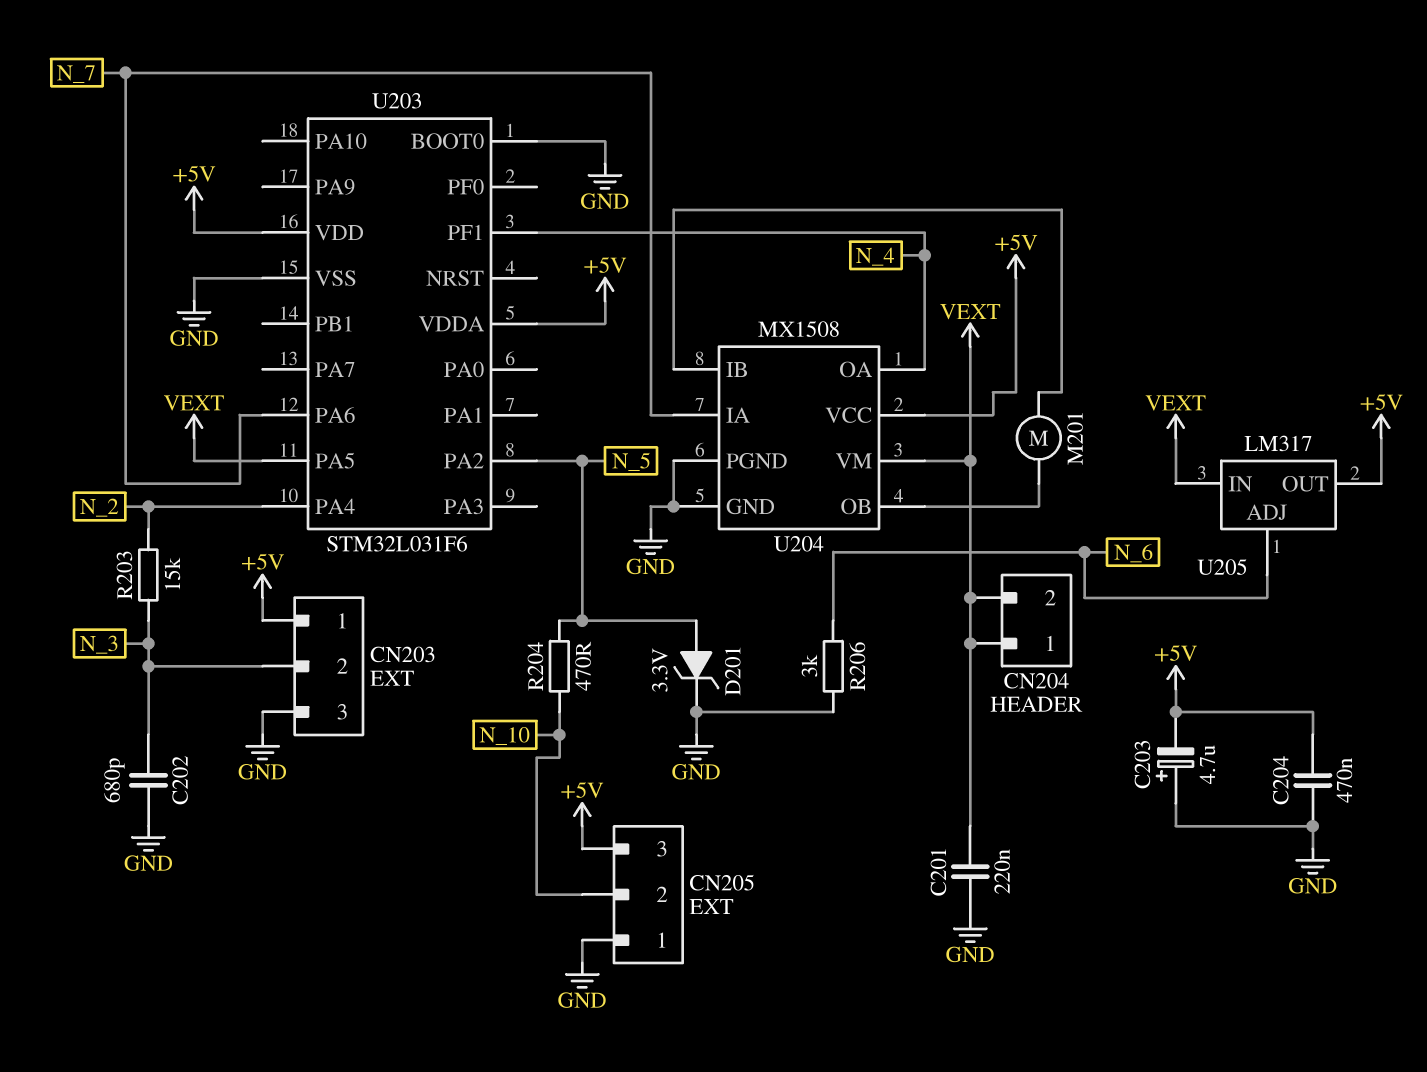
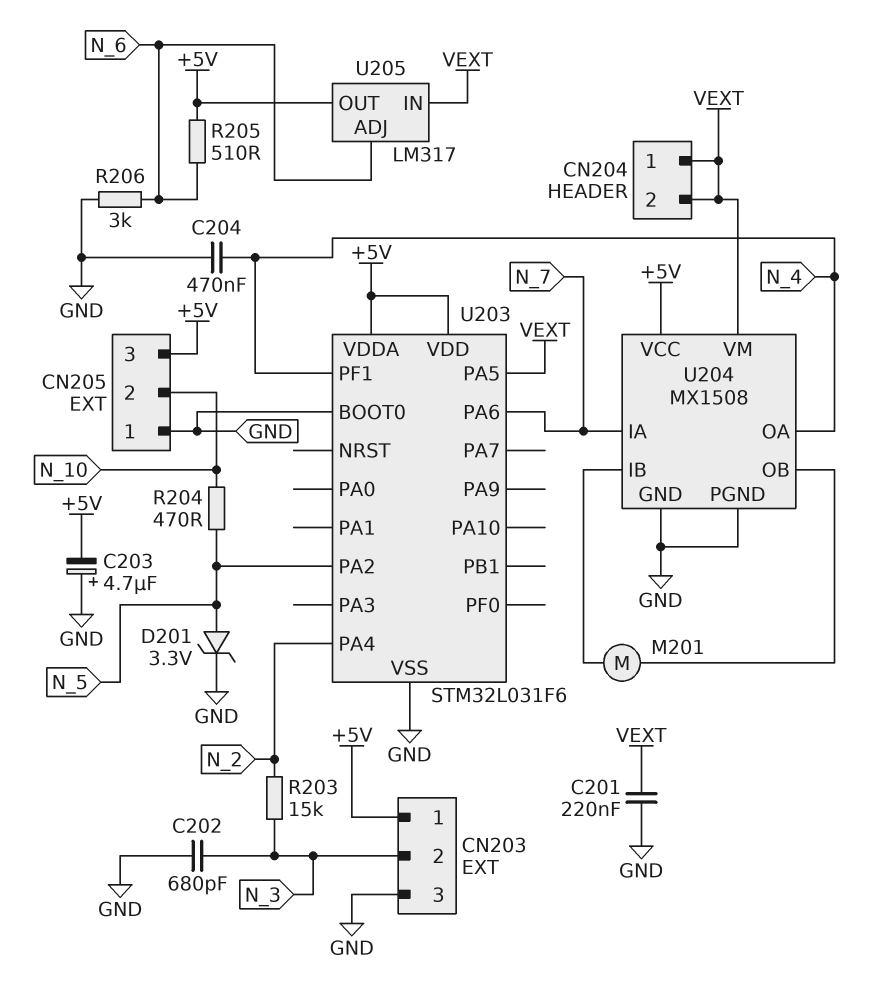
C204: 470nF (+5V, GND) -> 470nF (GND, N_4)
R205: none -> 510 (+5V, N_6)

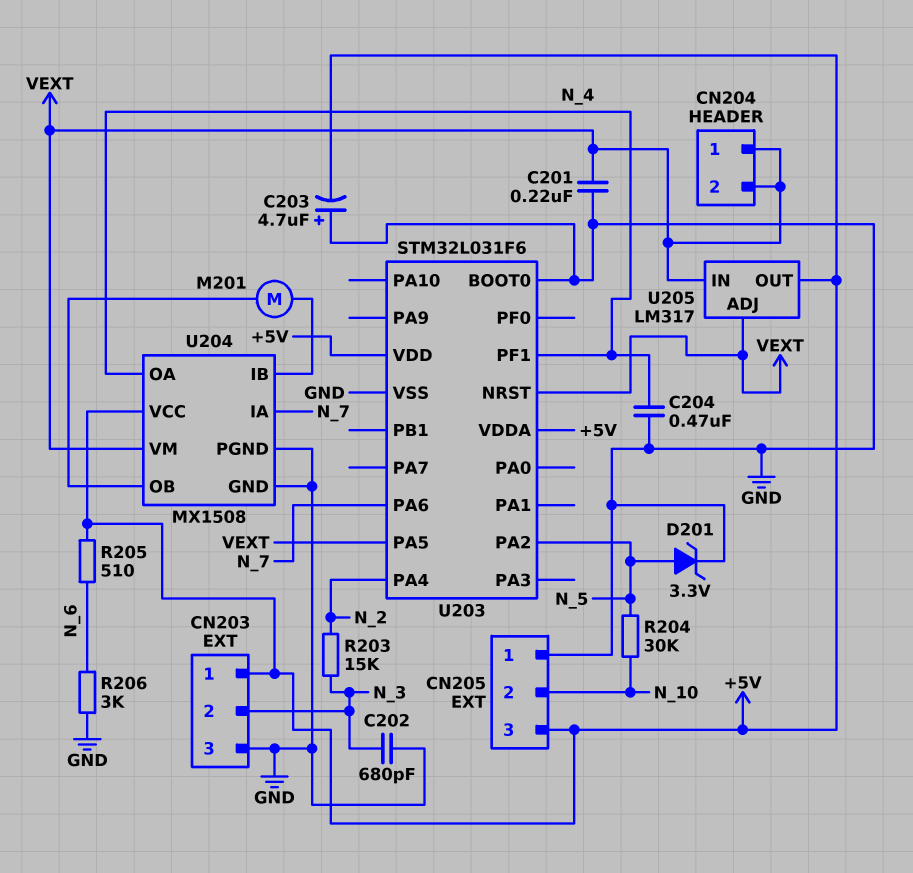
R204: 470 (N_5, N_10) -> 30k (N_5, N_10)
U203 pin NRST: none -> VEXT
U205 pin ADJ: N_6 -> VEXT

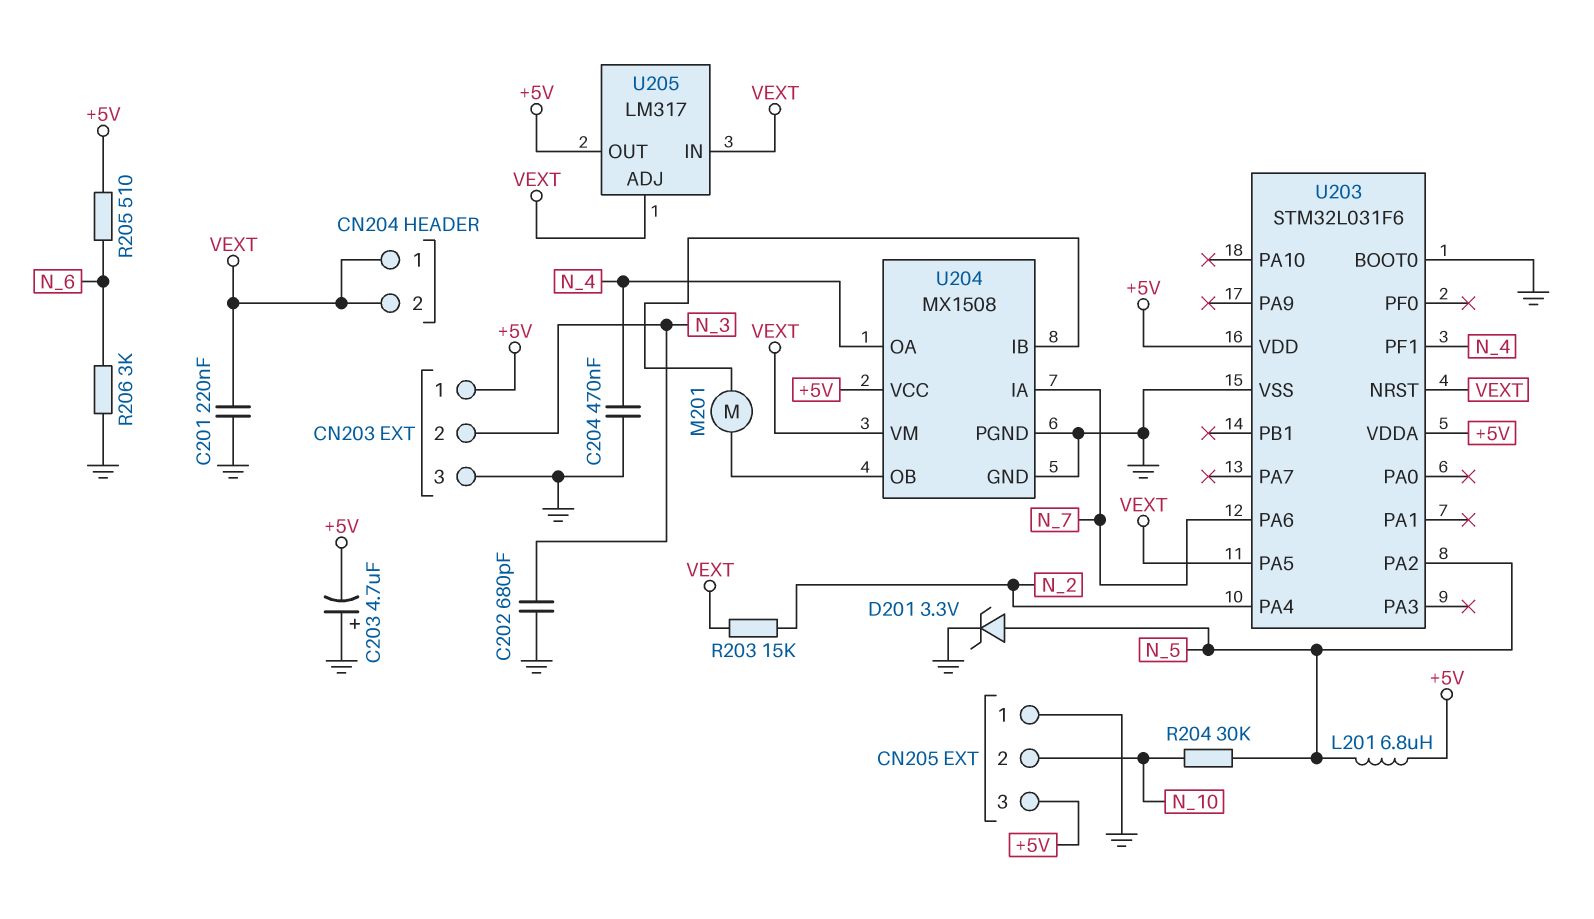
L201: none -> 6.8uH (+5V, N_5)
R203: 15k (N_2, N_3) -> 15k (N_2, VEXT)

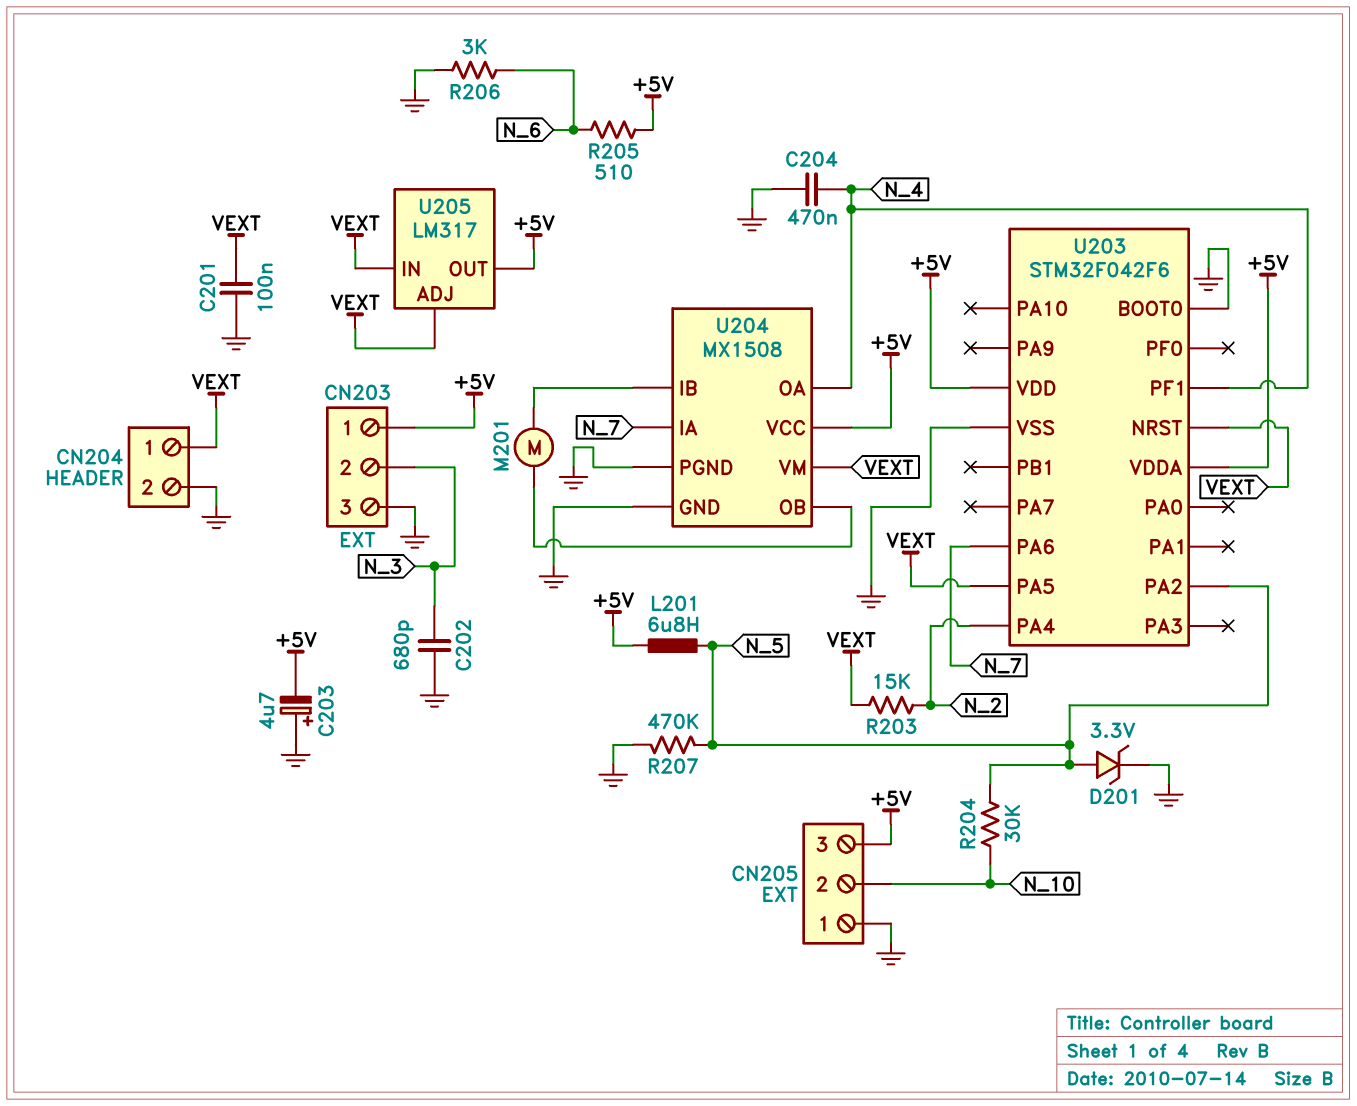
C201: 220nF (GND, VEXT) -> 100nF (GND, VEXT)
CN204 pin 2: VEXT -> GND
R207: none -> 470k (GND, N_5)
U203: STM32L031F6 -> STM32F042F6

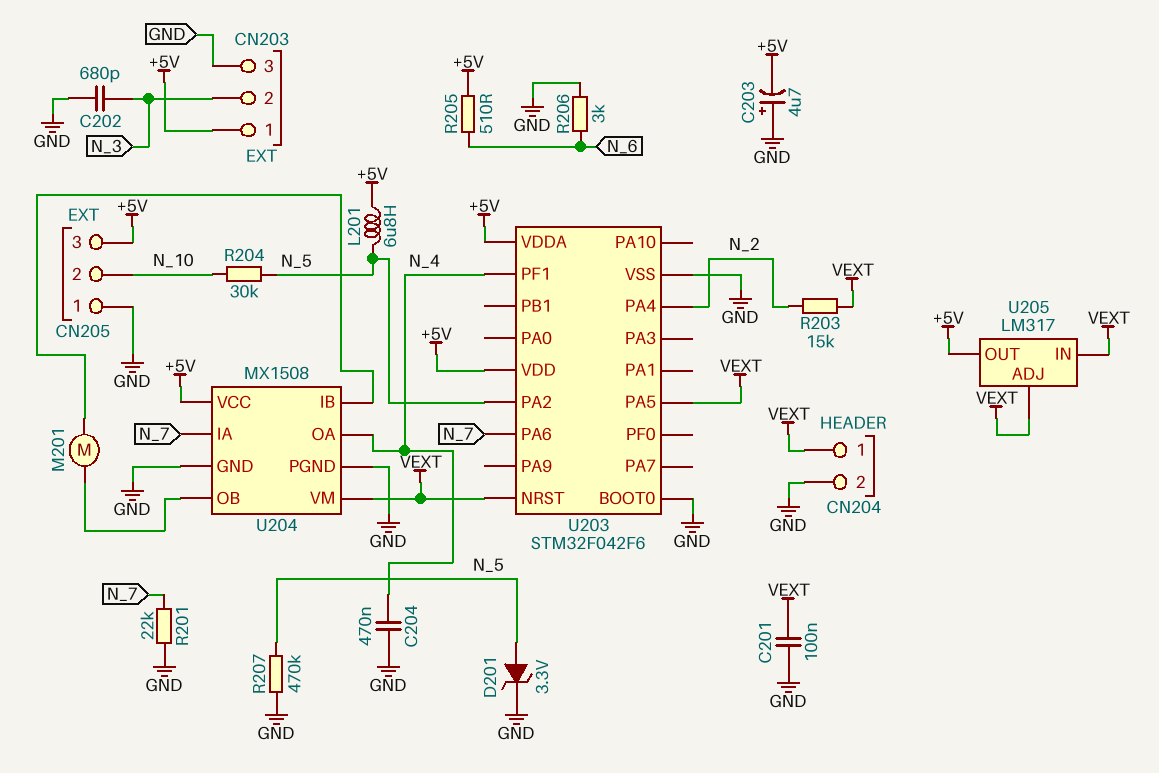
R201: none -> 22k (GND, N_7)

